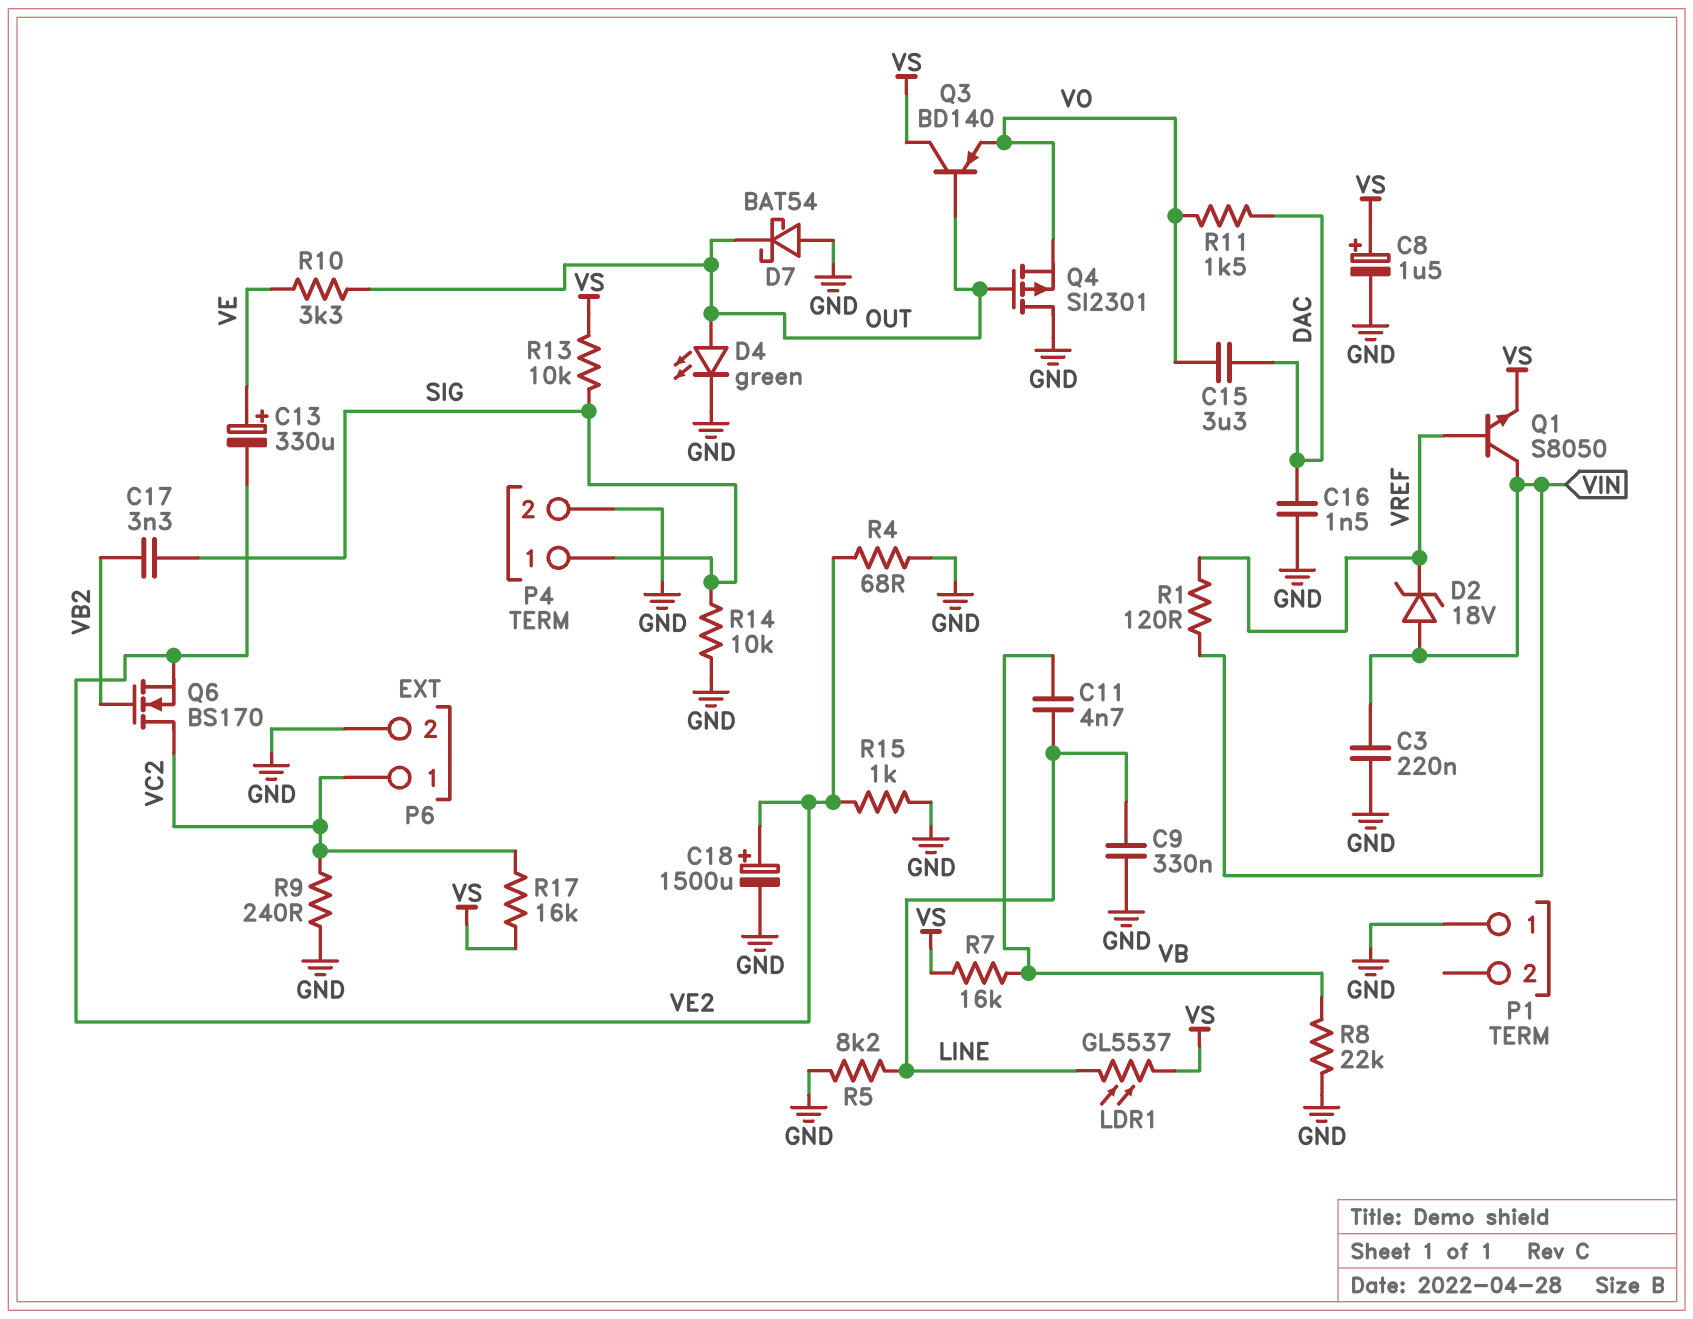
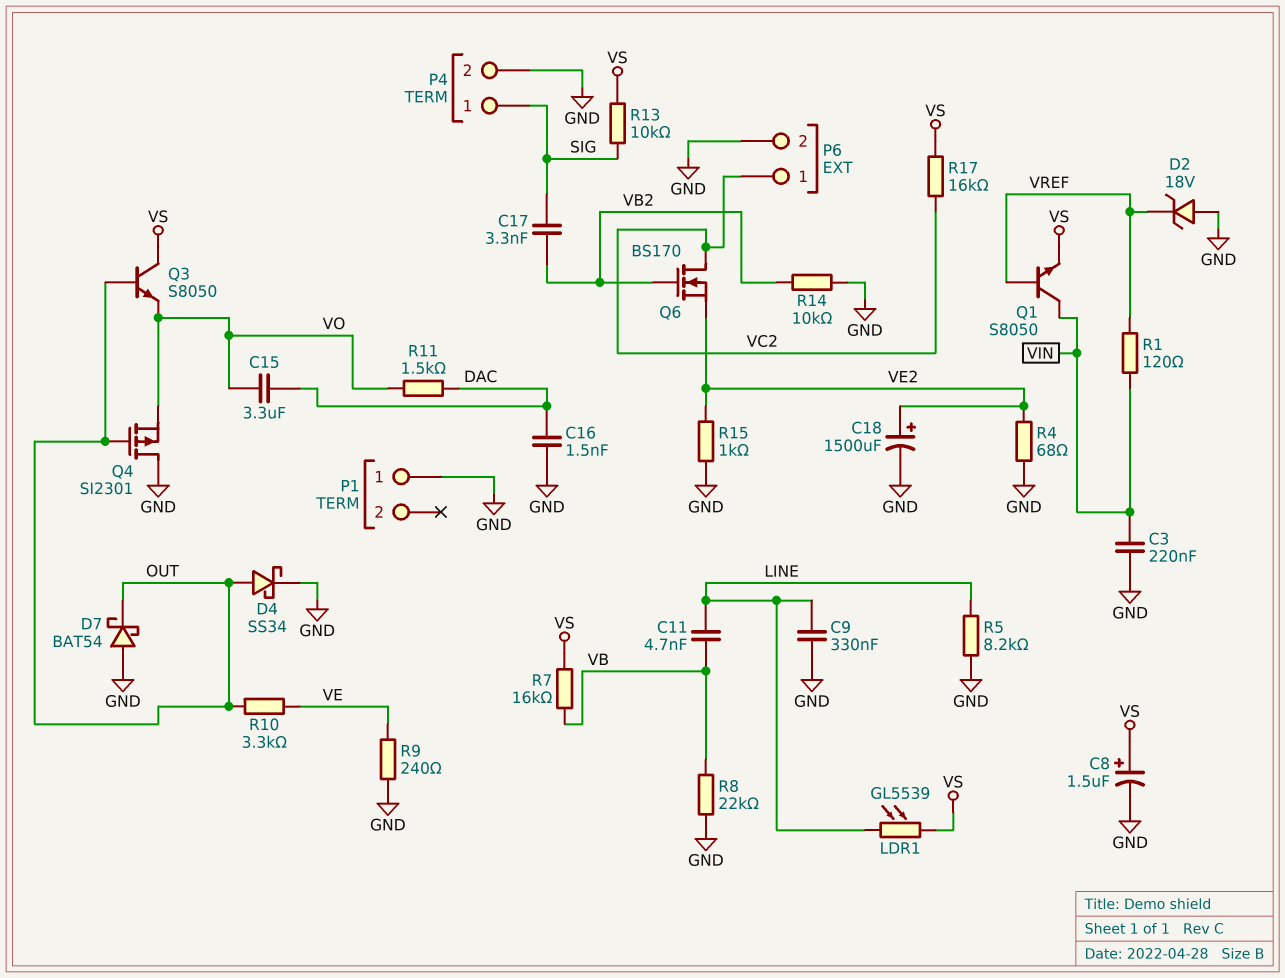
C13: 330uF (plus VE, minus VE2) -> none
D2: zener 18V (A VIN, K VREF) -> zener 18V (A GND, K VREF)
D4: LED green (A OUT, K GND) -> schottky SS34 (A OUT, K GND)
LDR1: GL5537 (LINE, VS) -> GL5539 (LINE, VS)
Q3: PNP BD140 (B OUT, C VS, E VO) -> NPN S8050 (B OUT, C VS, E VO)
R9: 240 (GND, VC2) -> 240 (GND, VE)
R14: 10k (GND, SIG) -> 10k (GND, VB2)

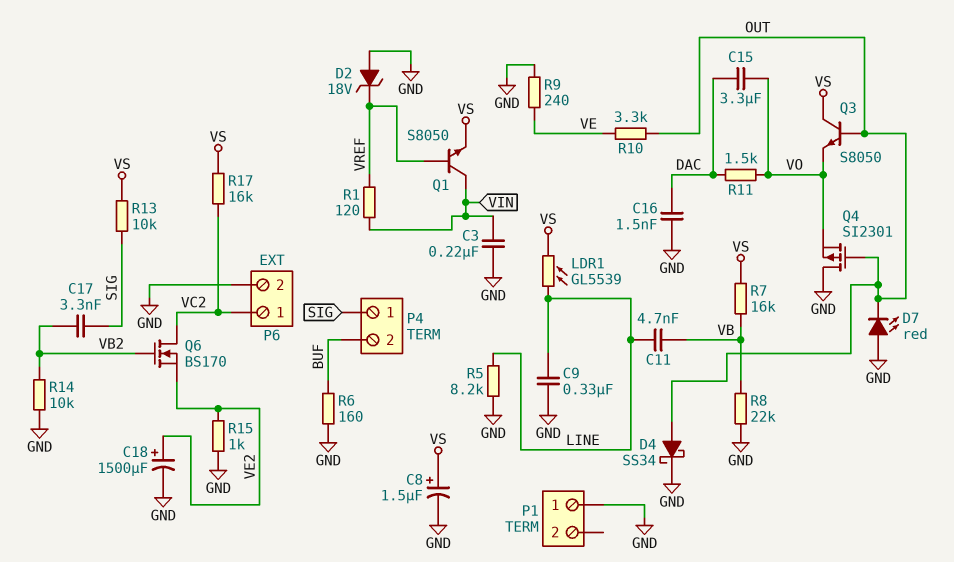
D7: schottky BAT54 (A GND, K OUT) -> LED red (A GND, K OUT)
P4 pin 2: GND -> BUF
R4: 68 (GND, VE2) -> none
R6: none -> 160 (BUF, GND)

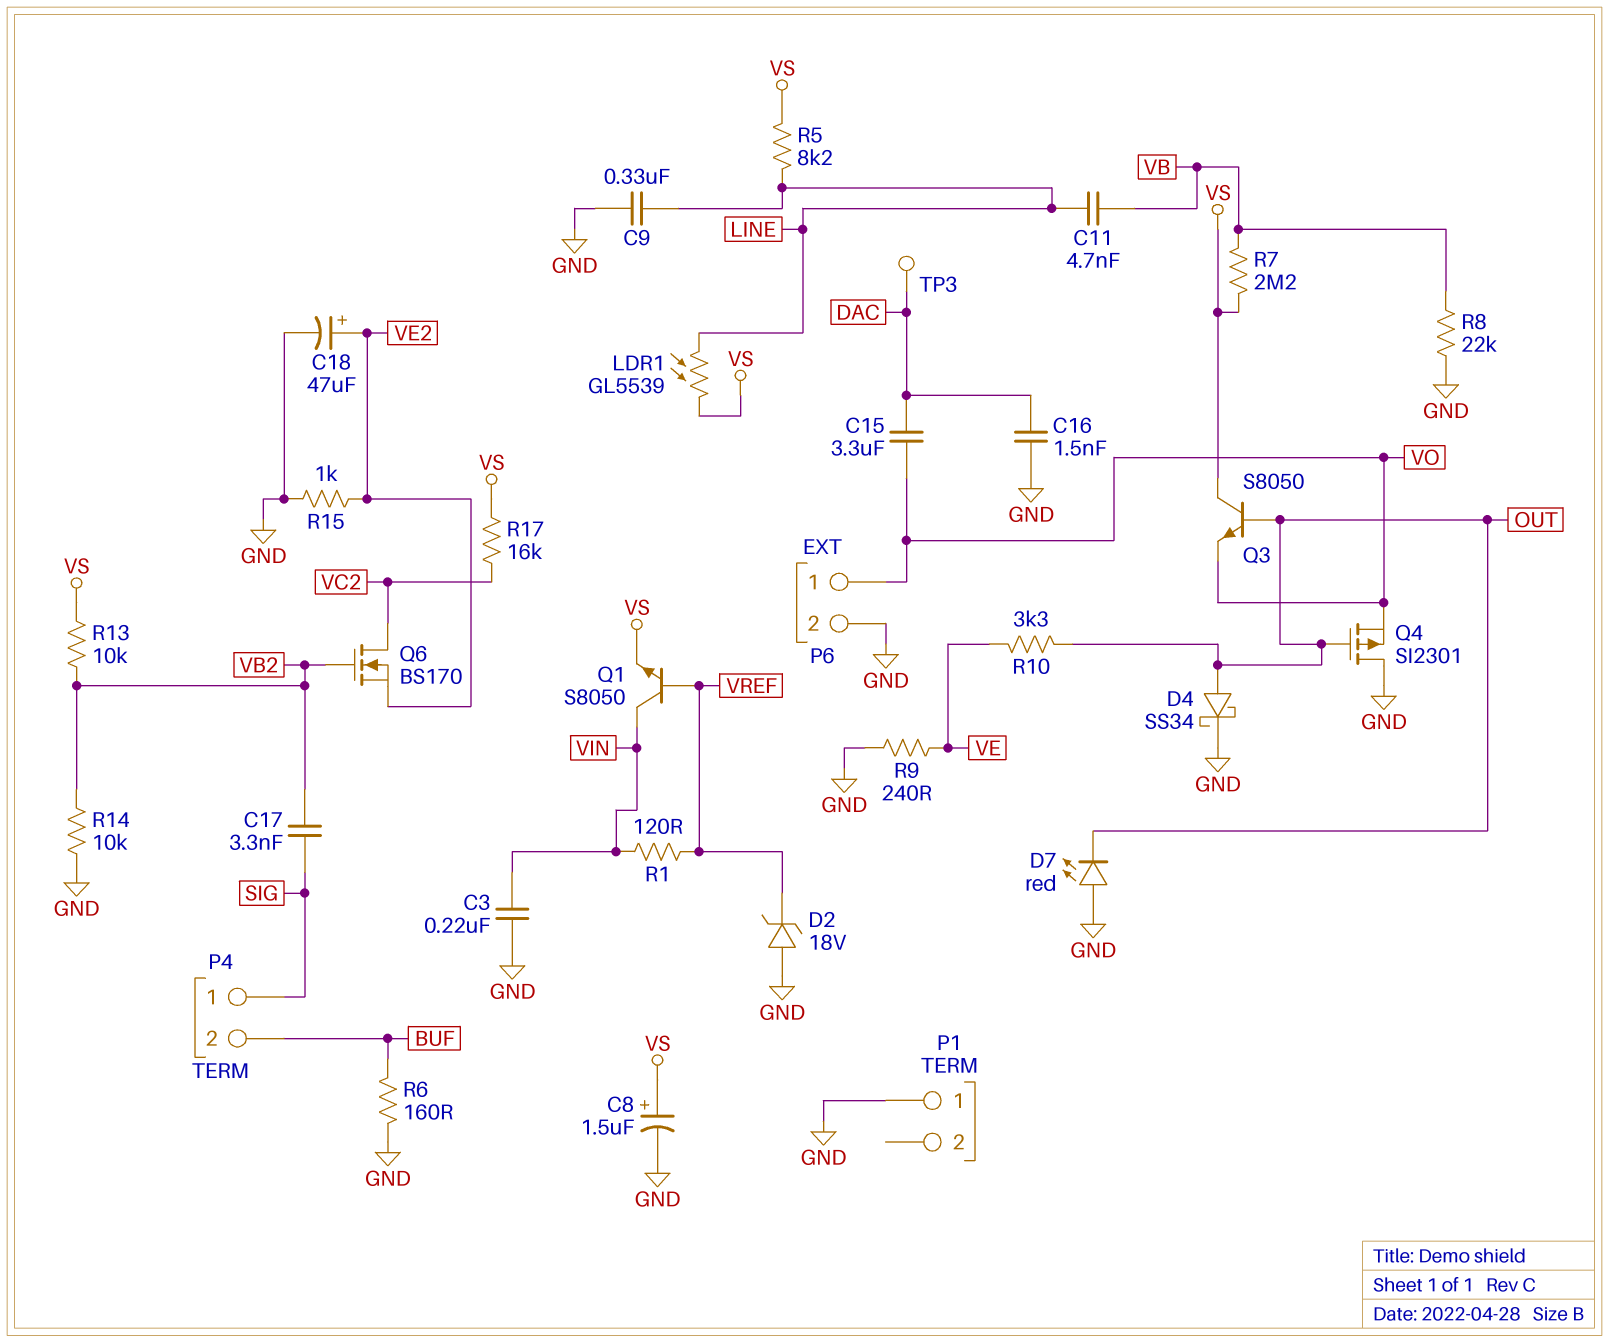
C18: 1500uF (plus VE2, minus GND) -> 47uF (plus VE2, minus GND)
P6 pin 1: VC2 -> VO
R5: 8.2k (GND, LINE) -> 8.2k (LINE, VS)
R7: 16k (VB, VS) -> 2.2M (VB, VS)
R11: 1.5k (DAC, VO) -> none
R13: 10k (SIG, VS) -> 10k (VB2, VS)
TP3: none -> test point (DAC)

